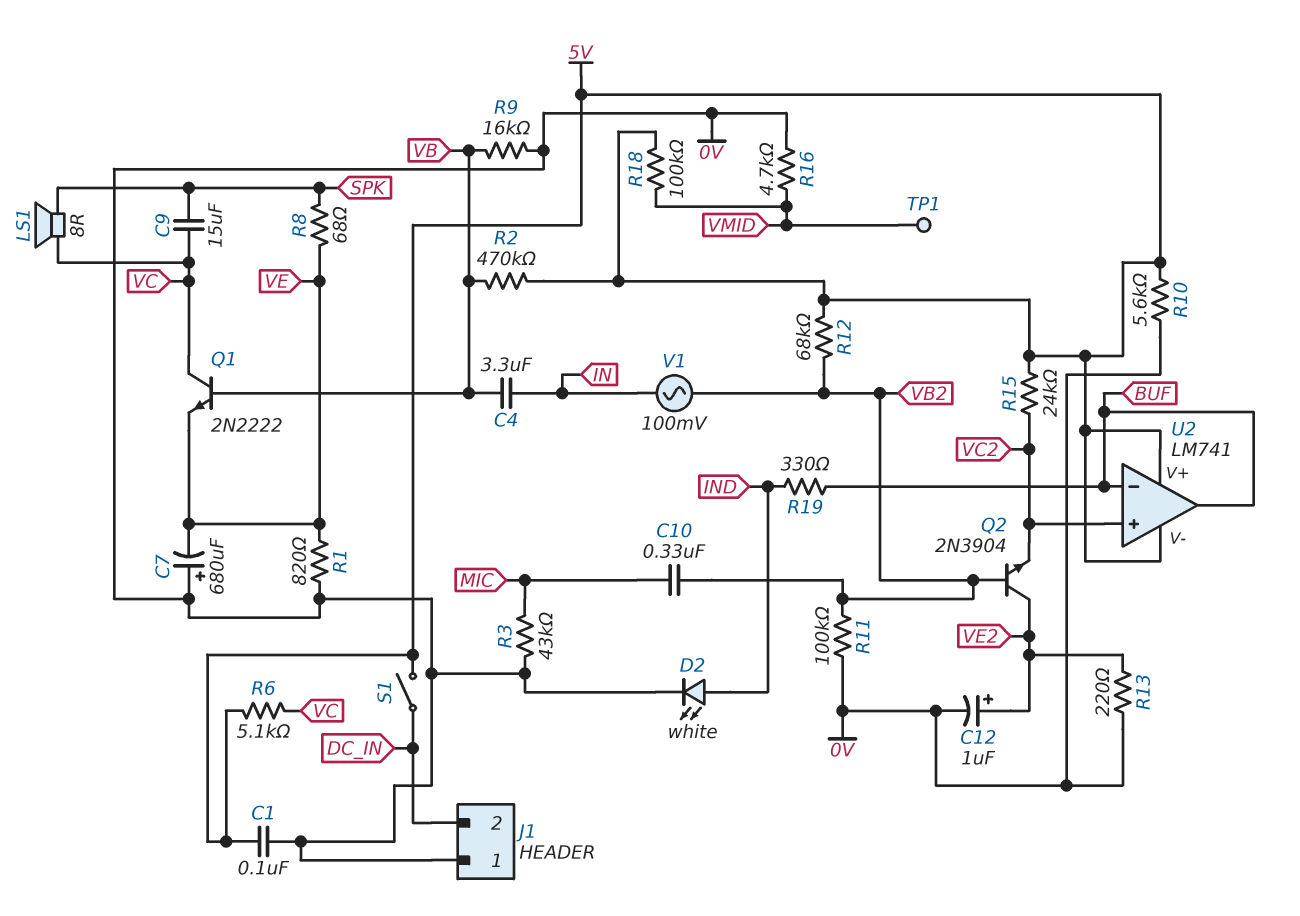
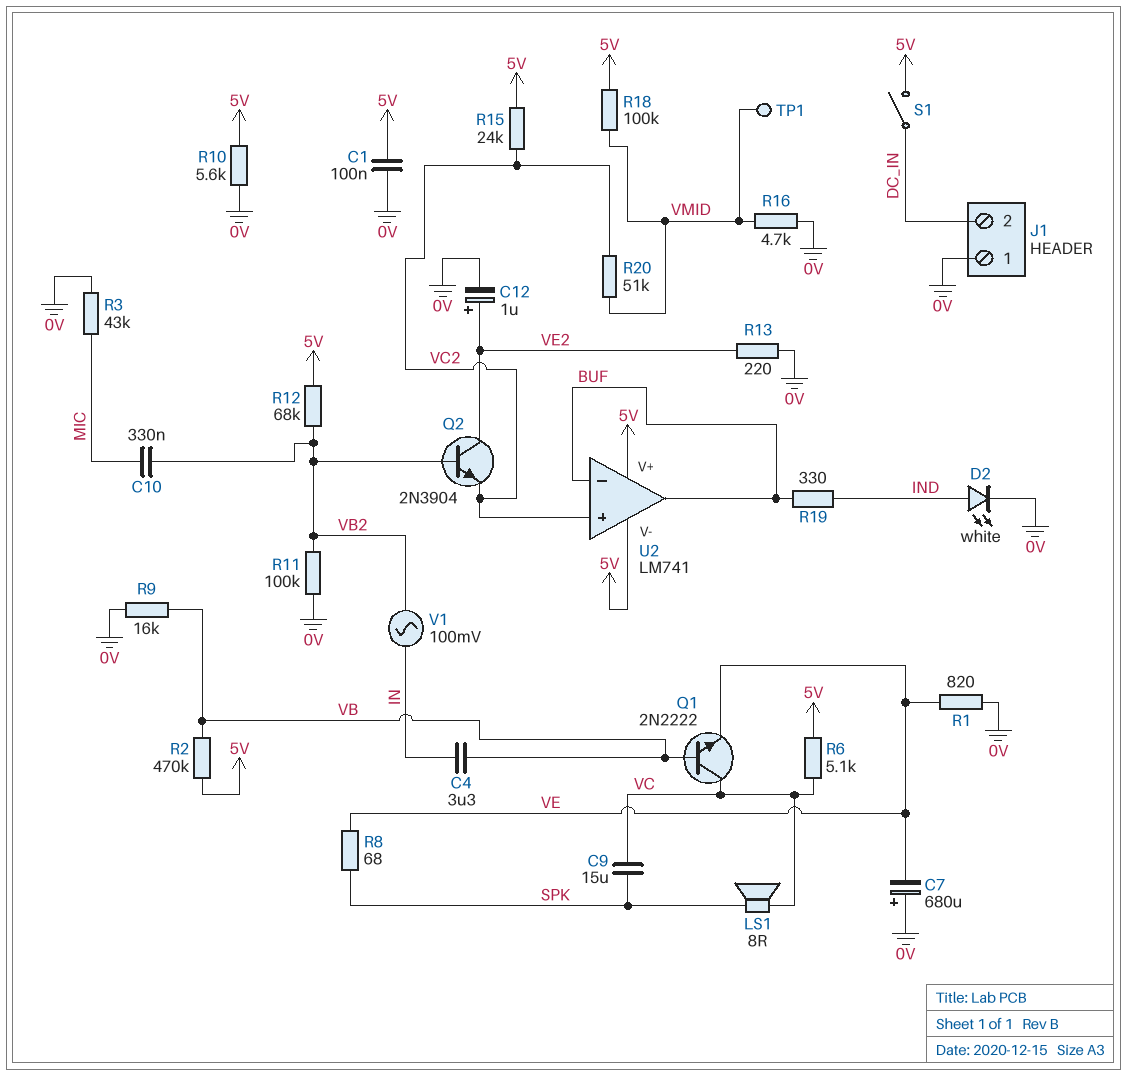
R20: none -> 51k (VC2, VMID)

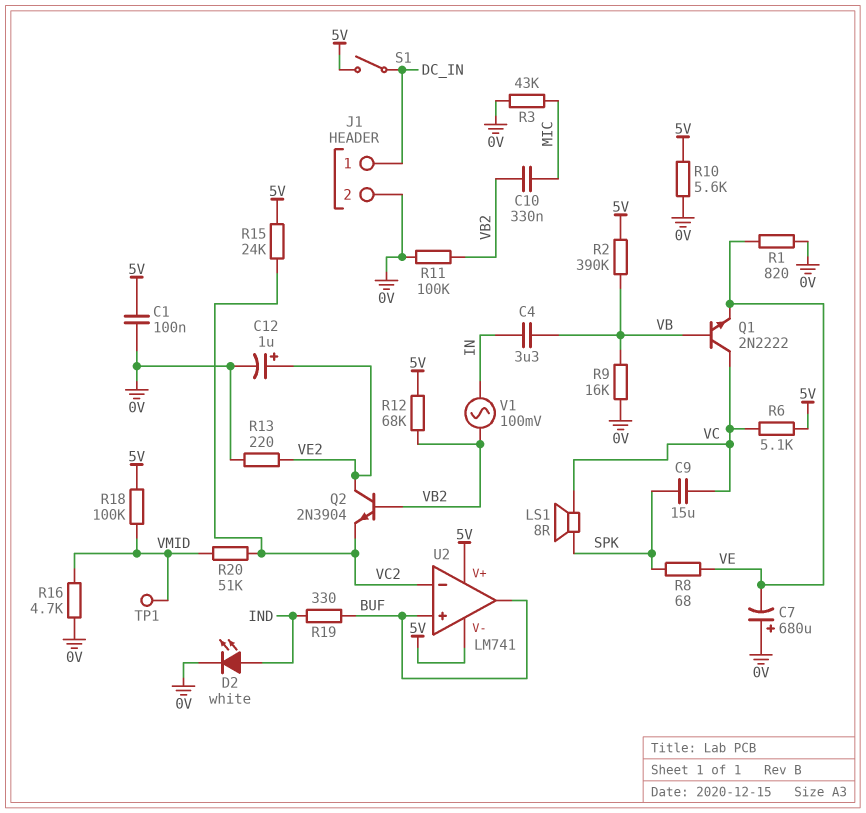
J1 pin 1: 0V -> DC_IN
J1 pin 2: DC_IN -> 0V
R2: 470k (5V, VB) -> 390k (5V, VB)
U2 pin in+: VC2 -> BUF
U2 pin in-: BUF -> VC2

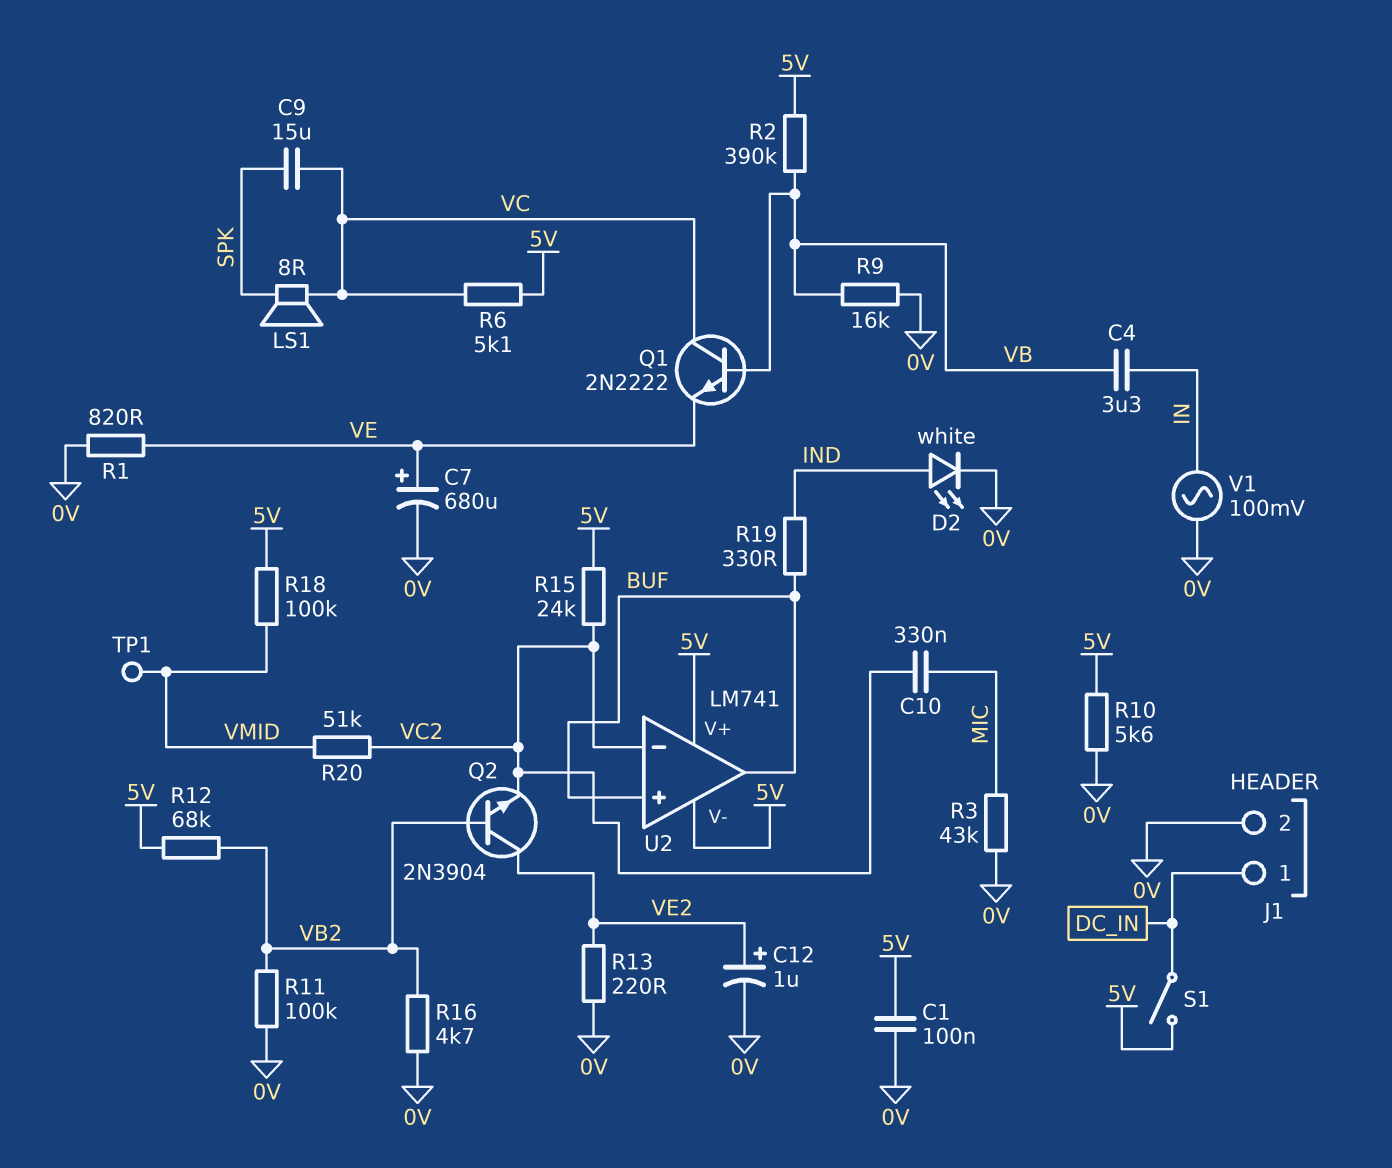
C7: 680uF (plus 0V, minus VE) -> 680uF (plus VE, minus 0V)
C10: 330nF (MIC, VB2) -> 330nF (MIC, VC2)
R8: 68 (SPK, VE) -> none
R16: 4.7k (0V, VMID) -> 4.7k (0V, VB2)
V1: AC 100mV (IN, VB2) -> AC 100mV (0V, IN)

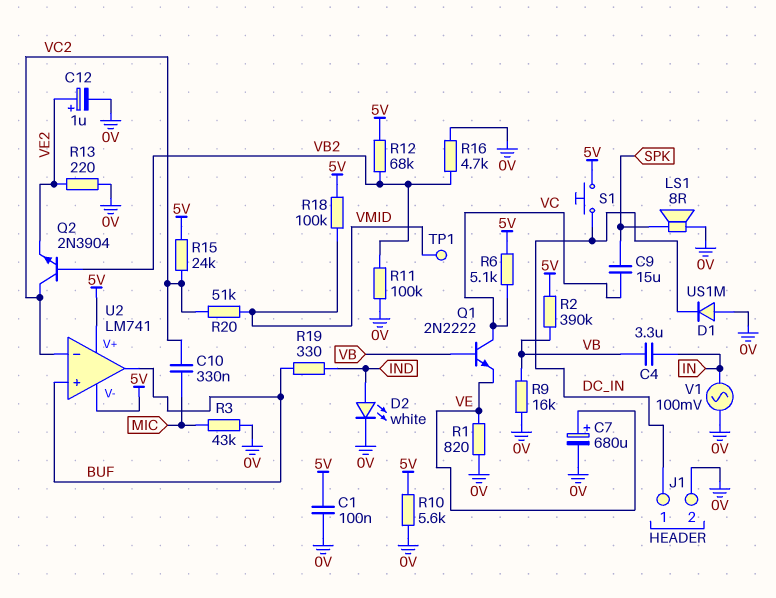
D1: none -> diode US1M (A 0V, K DC_IN)
LS1: speaker 8R (SPK, VC) -> speaker 8R (0V, SPK)
Q2: NPN 2N3904 (B VB2, C VE2, E VC2) -> NPN 2N3904 (B VB2, C VC2, E VE2)
S1: switch (5V, DC_IN) -> button (5V, DC_IN)

